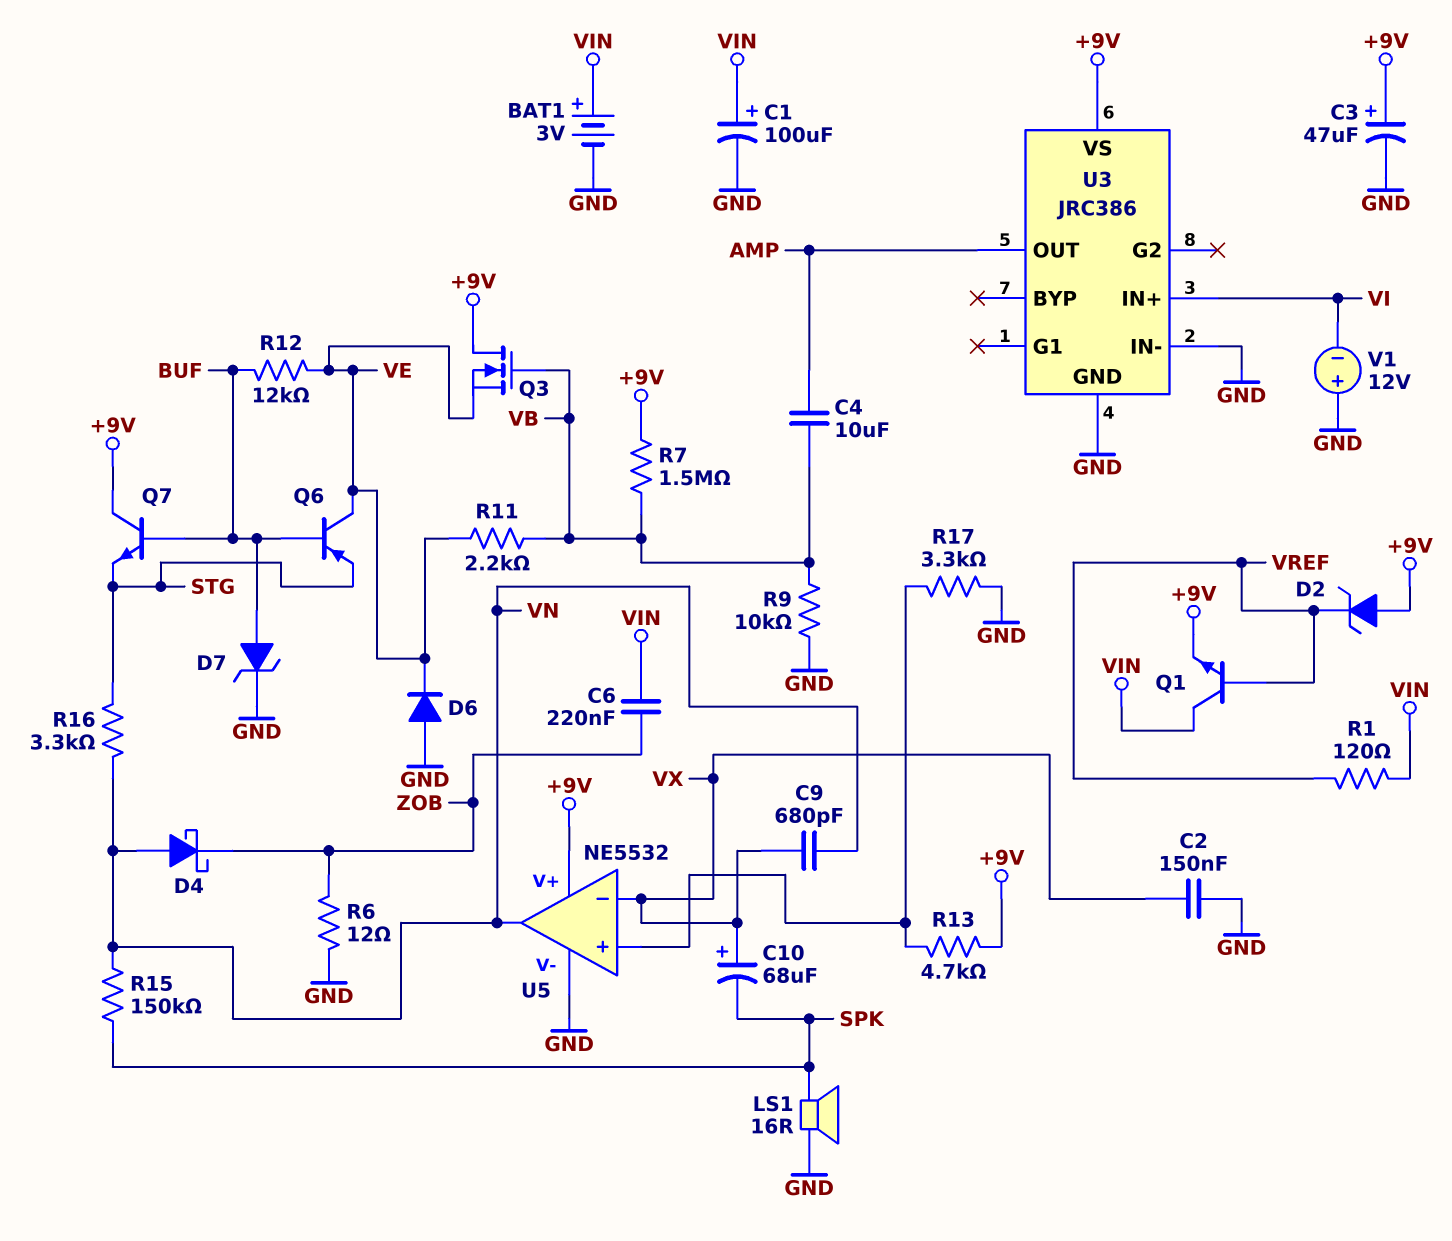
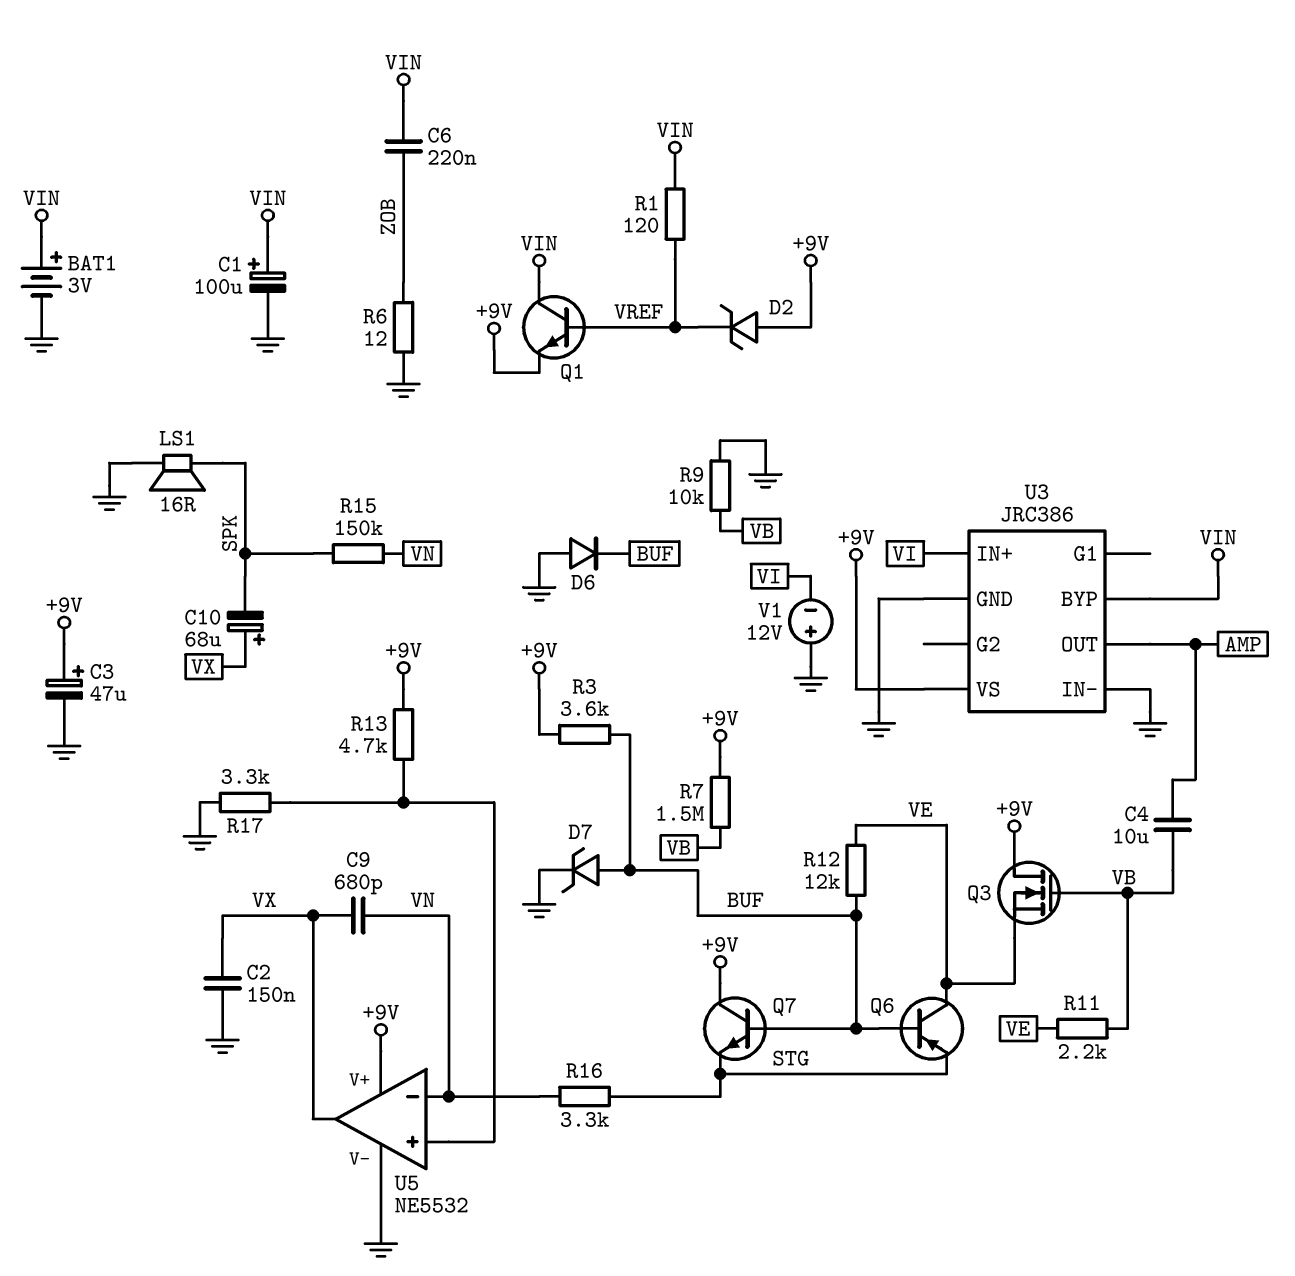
D4: schottky (A VN, K ZOB) -> none
D6: diode (A GND, K VE) -> diode (A GND, K BUF)
R3: none -> 3.6k (+9V, BUF)
U3 pin BYP: none -> VIN
U5 pin in-: VX -> VN
U5 pin out: VN -> VX

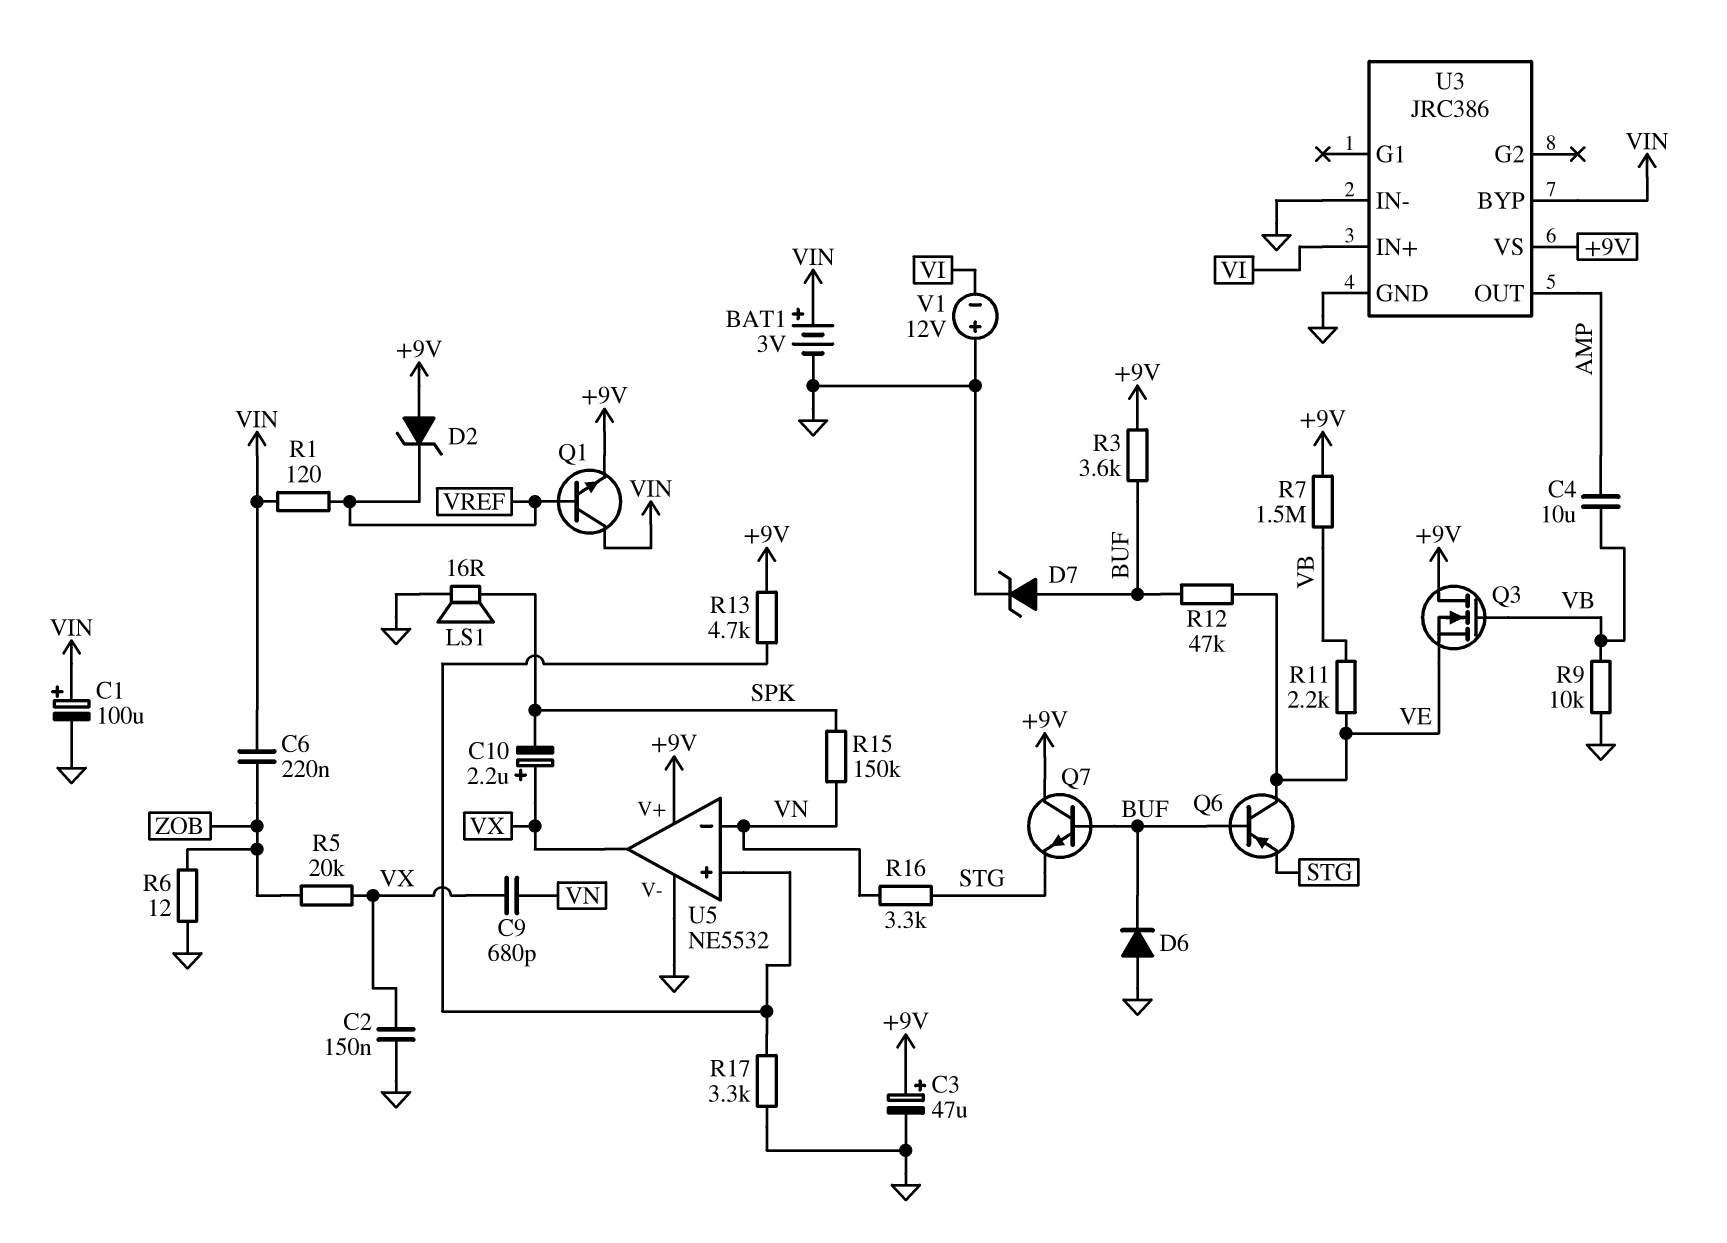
C10: 68uF (plus VX, minus SPK) -> 2.2uF (plus VX, minus SPK)
R5: none -> 20k (VX, ZOB)
R12: 12k (BUF, VE) -> 47k (BUF, VE)

